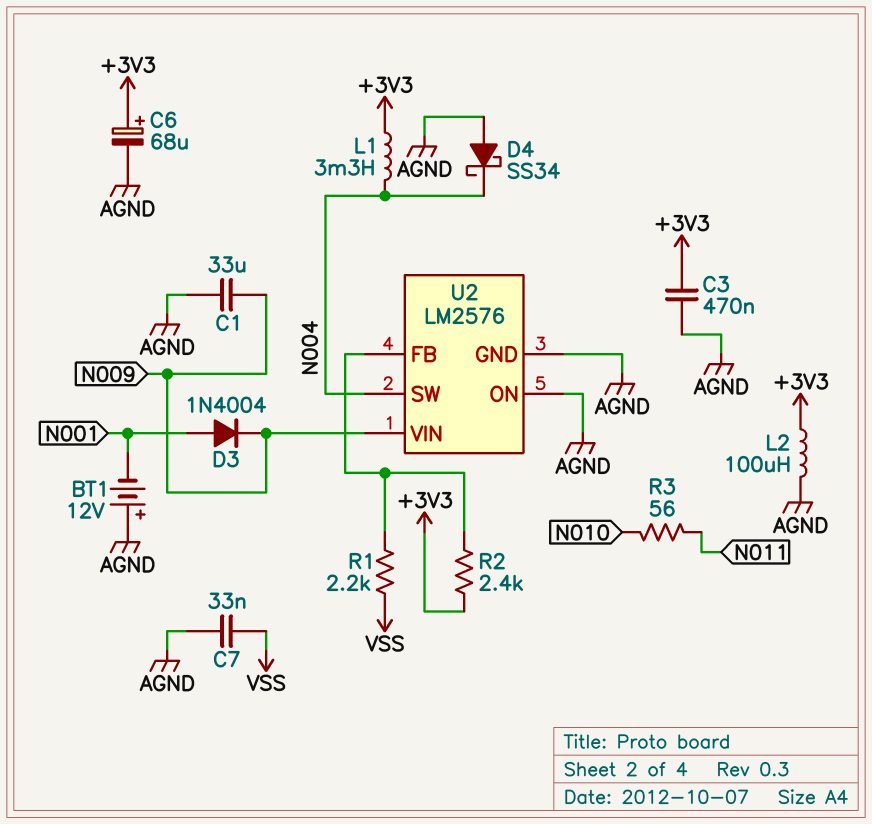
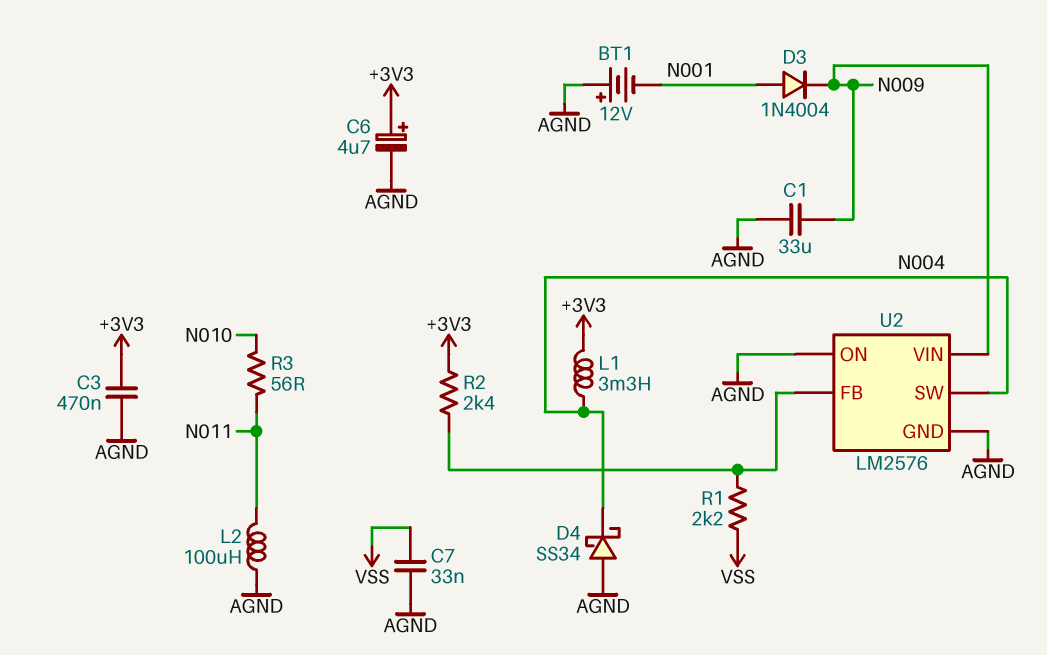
C6: 68uF (plus +3V3, minus AGND) -> 4.7uF (plus +3V3, minus AGND)
L2: 100uH (+3V3, AGND) -> 100uH (AGND, N011)

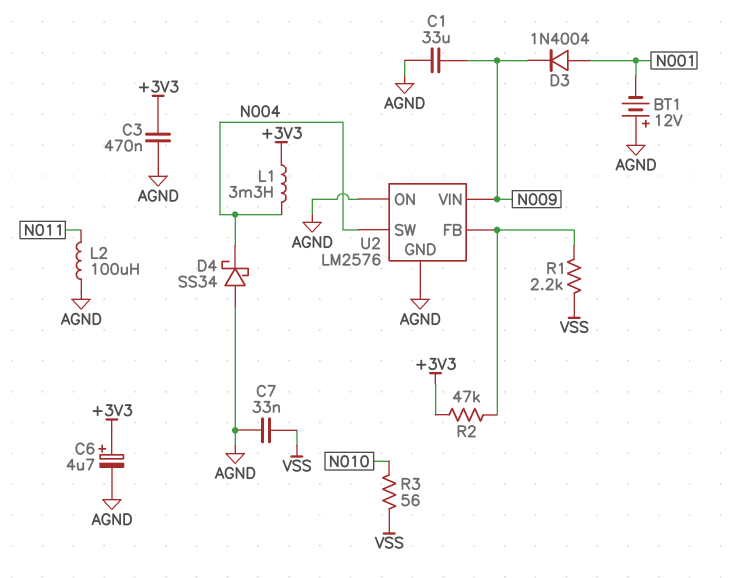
R2: 2.4k (+3V3, U2/FB) -> 47k (+3V3, U2/FB)
R3: 56 (N010, N011) -> 56 (N010, VSS)

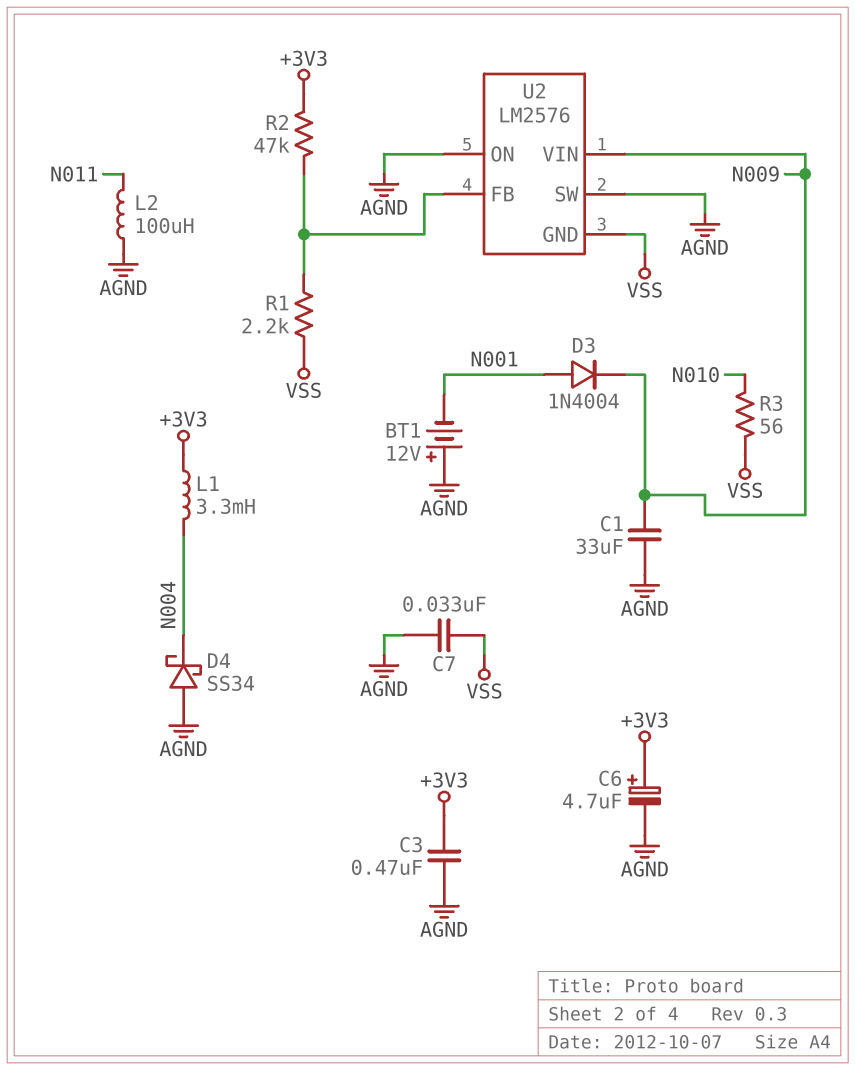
U2 pin GND: AGND -> VSS
U2 pin SW: N004 -> AGND

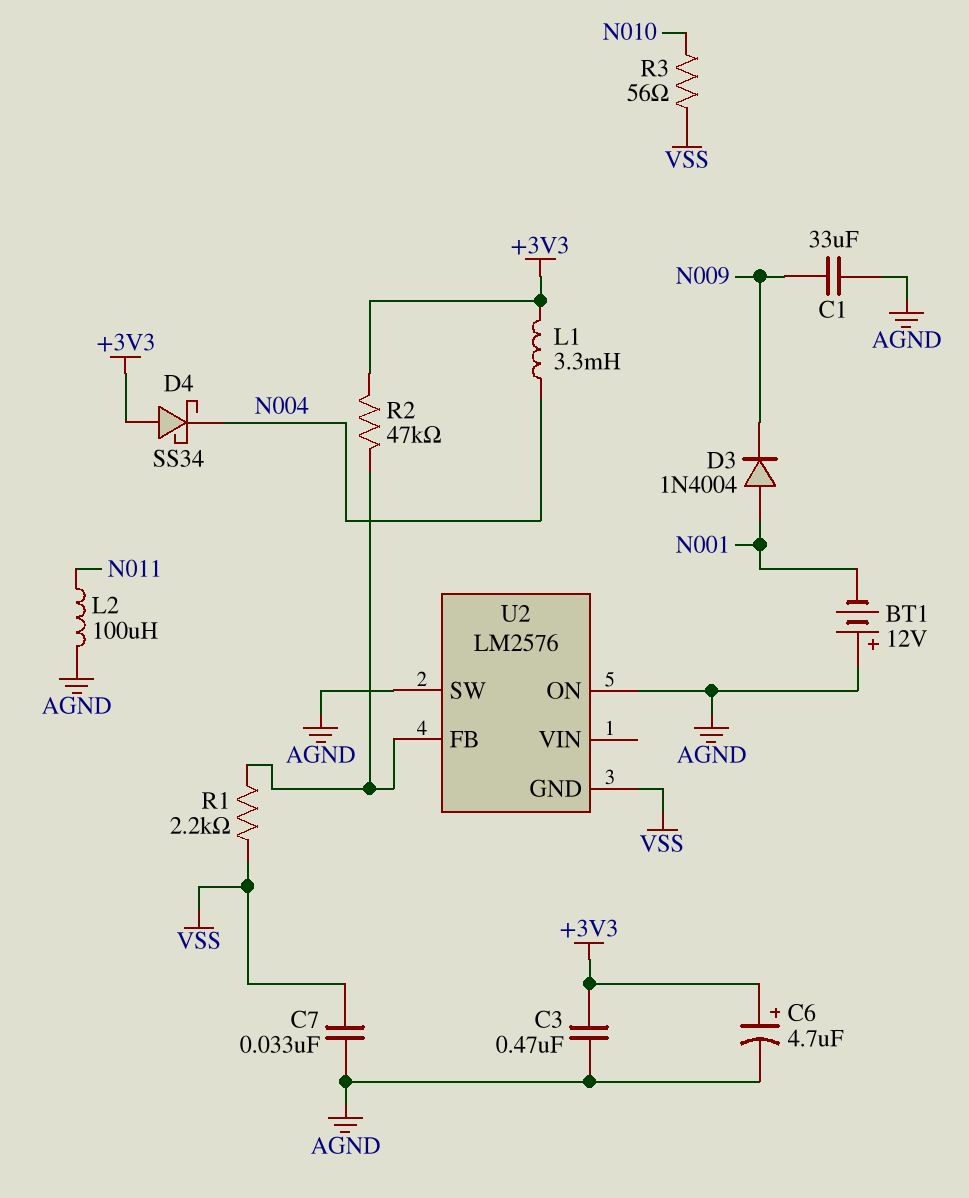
D4: schottky SS34 (A AGND, K N004) -> schottky SS34 (A +3V3, K N004)
U2 pin VIN: N009 -> none

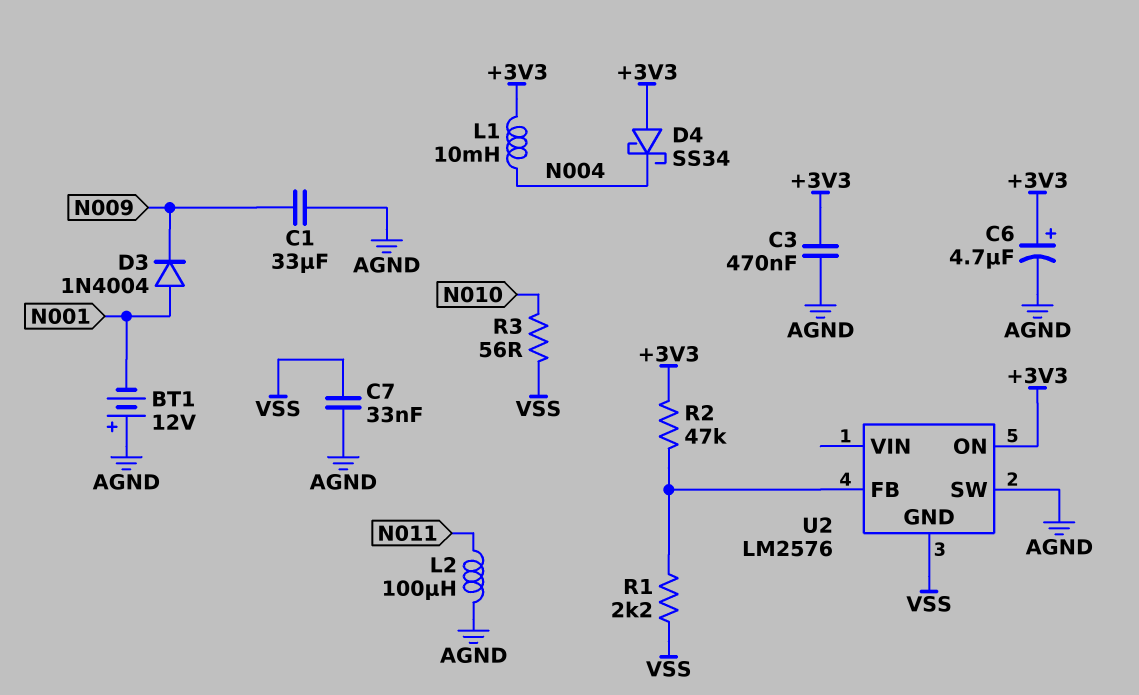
L1: 3.3mH (+3V3, N004) -> 10mH (+3V3, N004)
U2 pin ON: AGND -> +3V3

